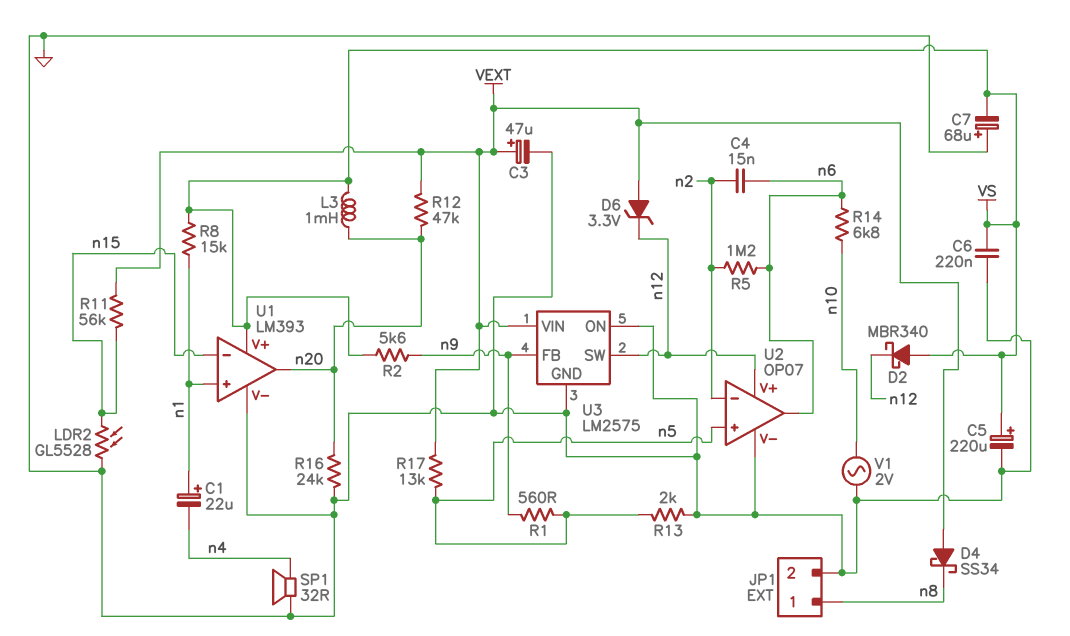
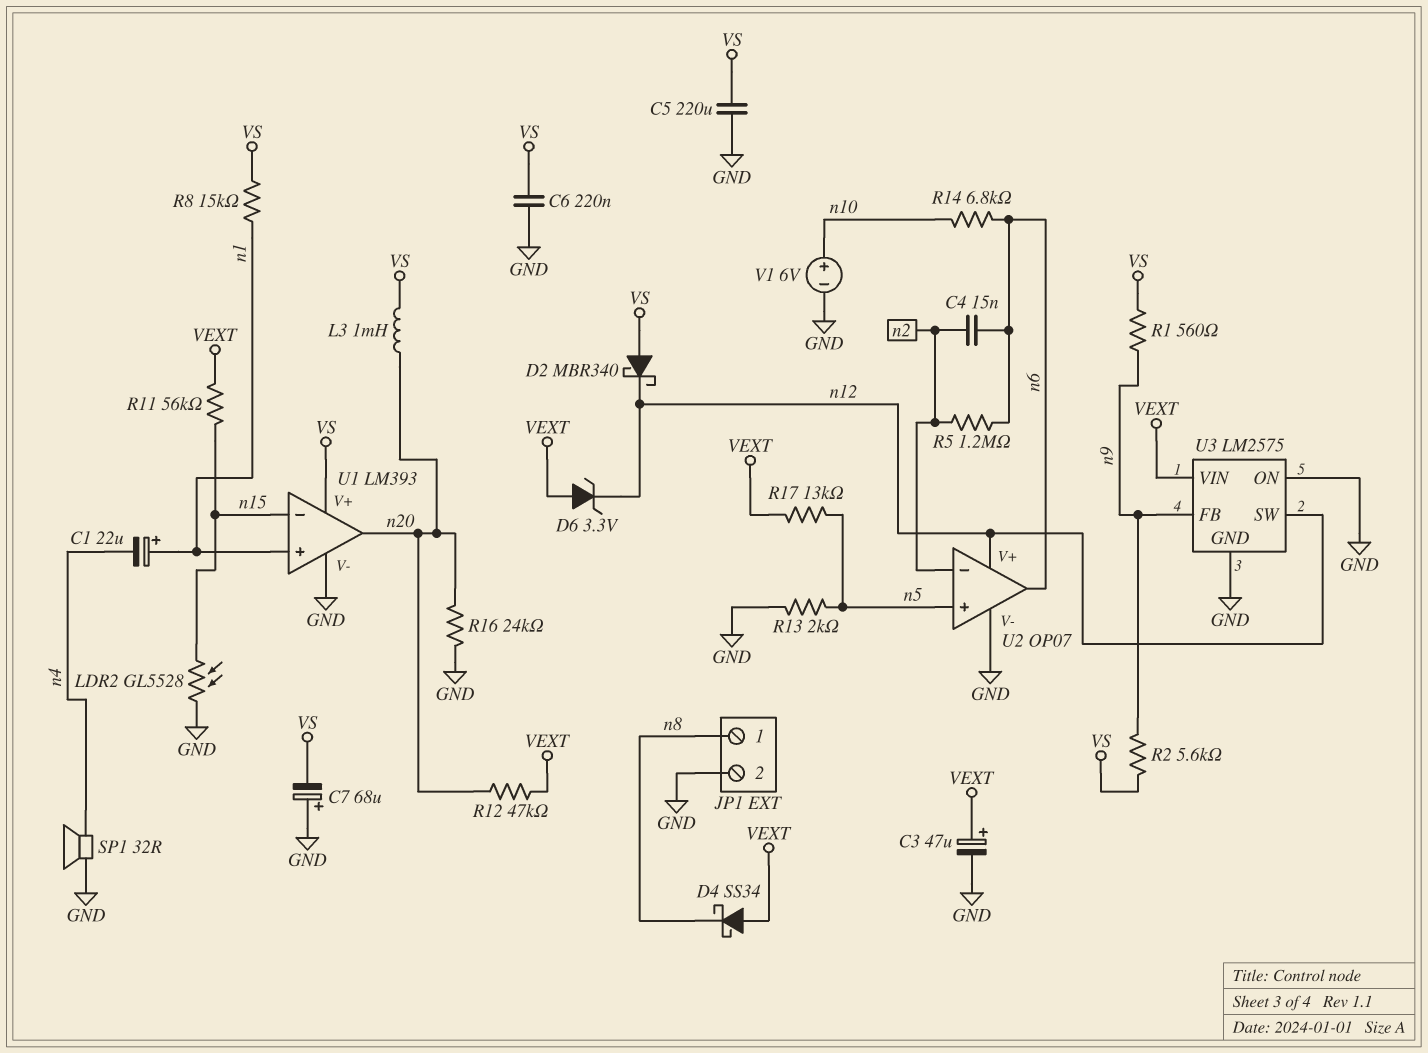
C5: 220uF (plus VS, minus GND) -> 220uF (GND, VS)
R1: 560 (n5, n9) -> 560 (VS, n9)
V1: AC 2V (GND, n10) -> 6V (plus n10, minus GND)

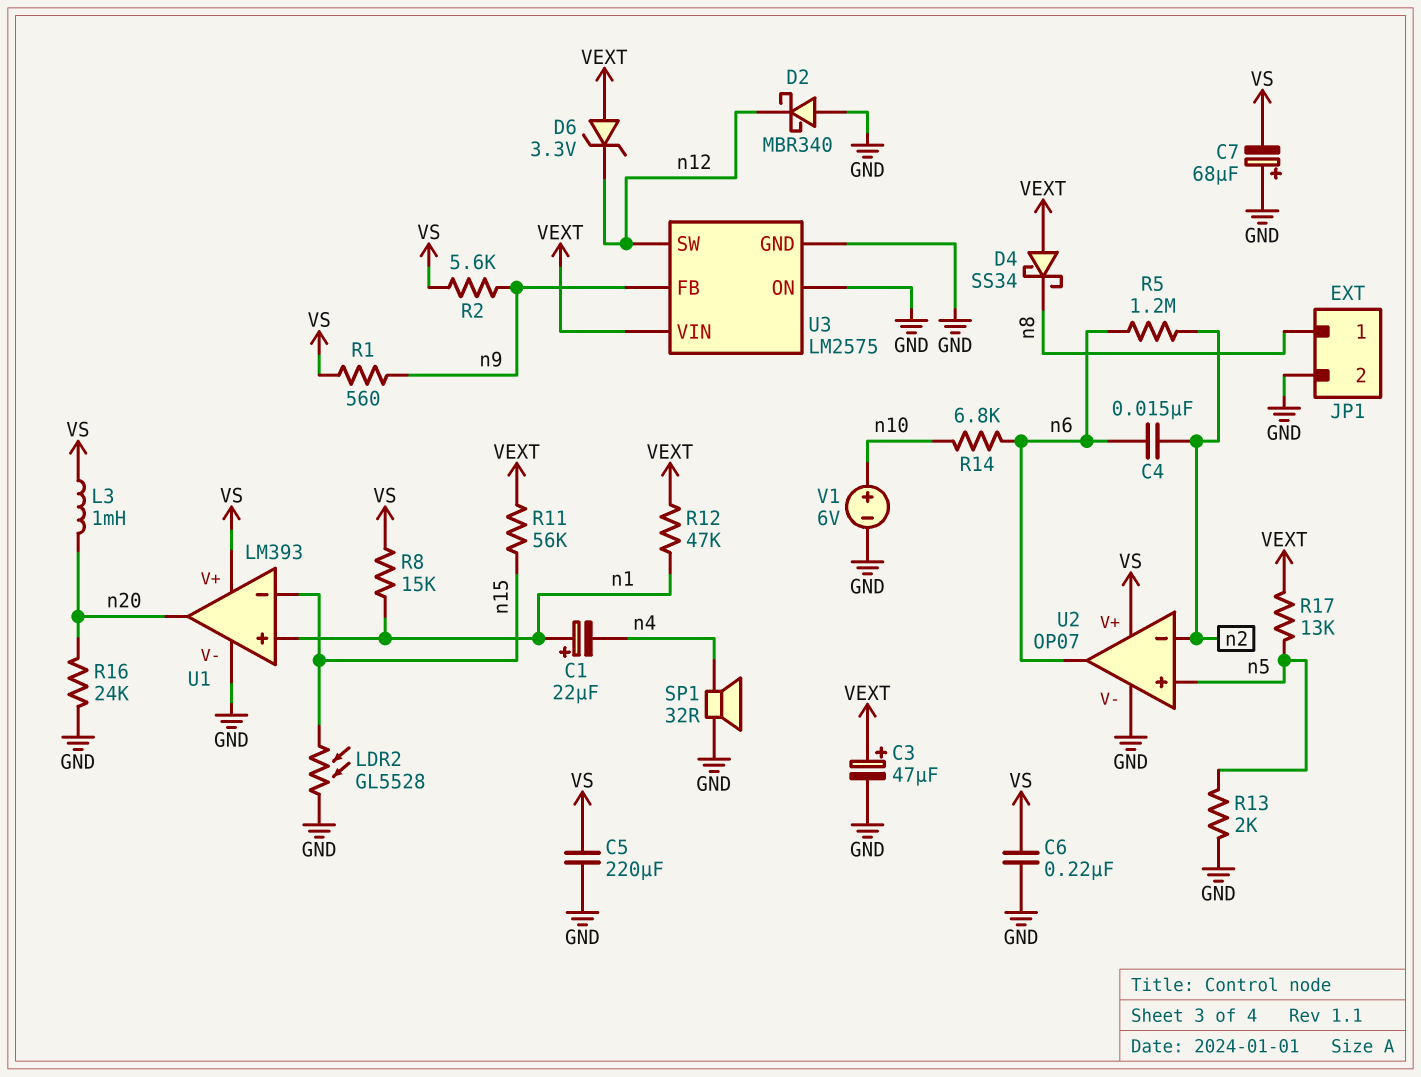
D2: schottky MBR340 (A VS, K n12) -> schottky MBR340 (A GND, K n12)
R12: 47k (VEXT, n20) -> 47k (VEXT, n1)
U2 pin V+: n12 -> VS

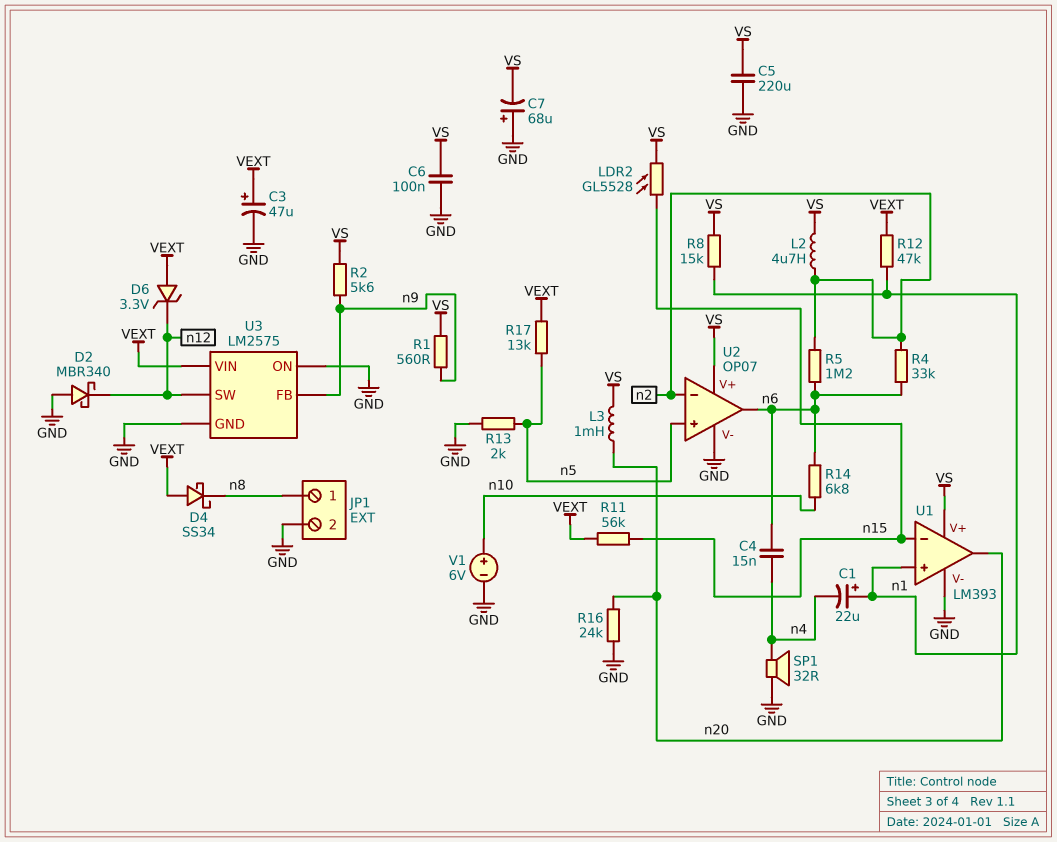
C4: 15nF (n2, n6) -> 15nF (n4, n6)
C6: 220nF (GND, VS) -> 100nF (GND, VS)
L2: none -> 4.7uH (VS, n2)
LDR2: GL5528 (GND, n15) -> GL5528 (VS, n15)
R4: none -> 33k (n2, n6)

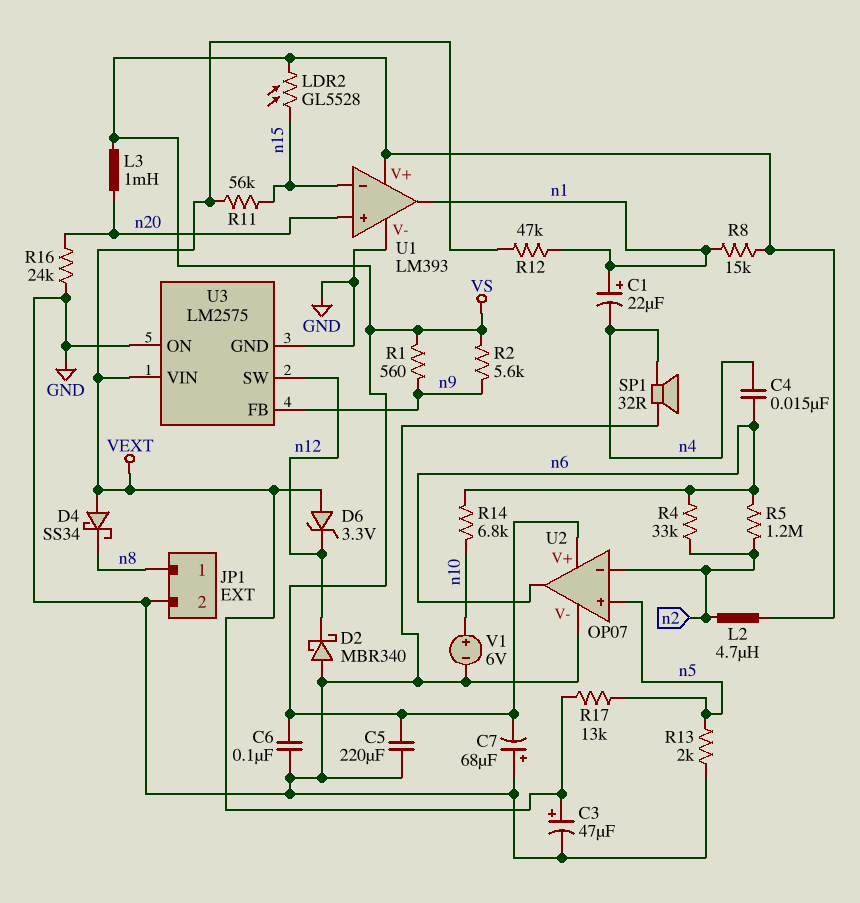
U1 pin in+: n1 -> n20
U1 pin out: n20 -> n1

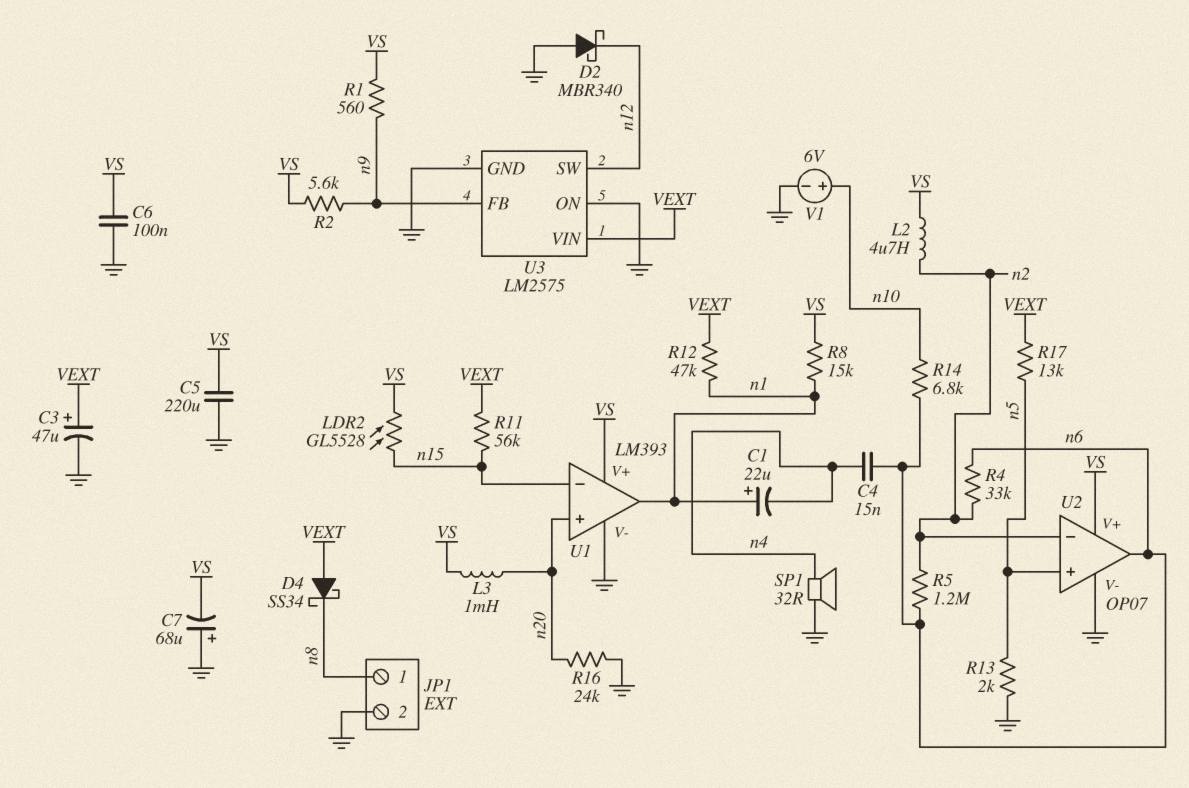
D6: zener 3.3V (A VEXT, K n12) -> none

